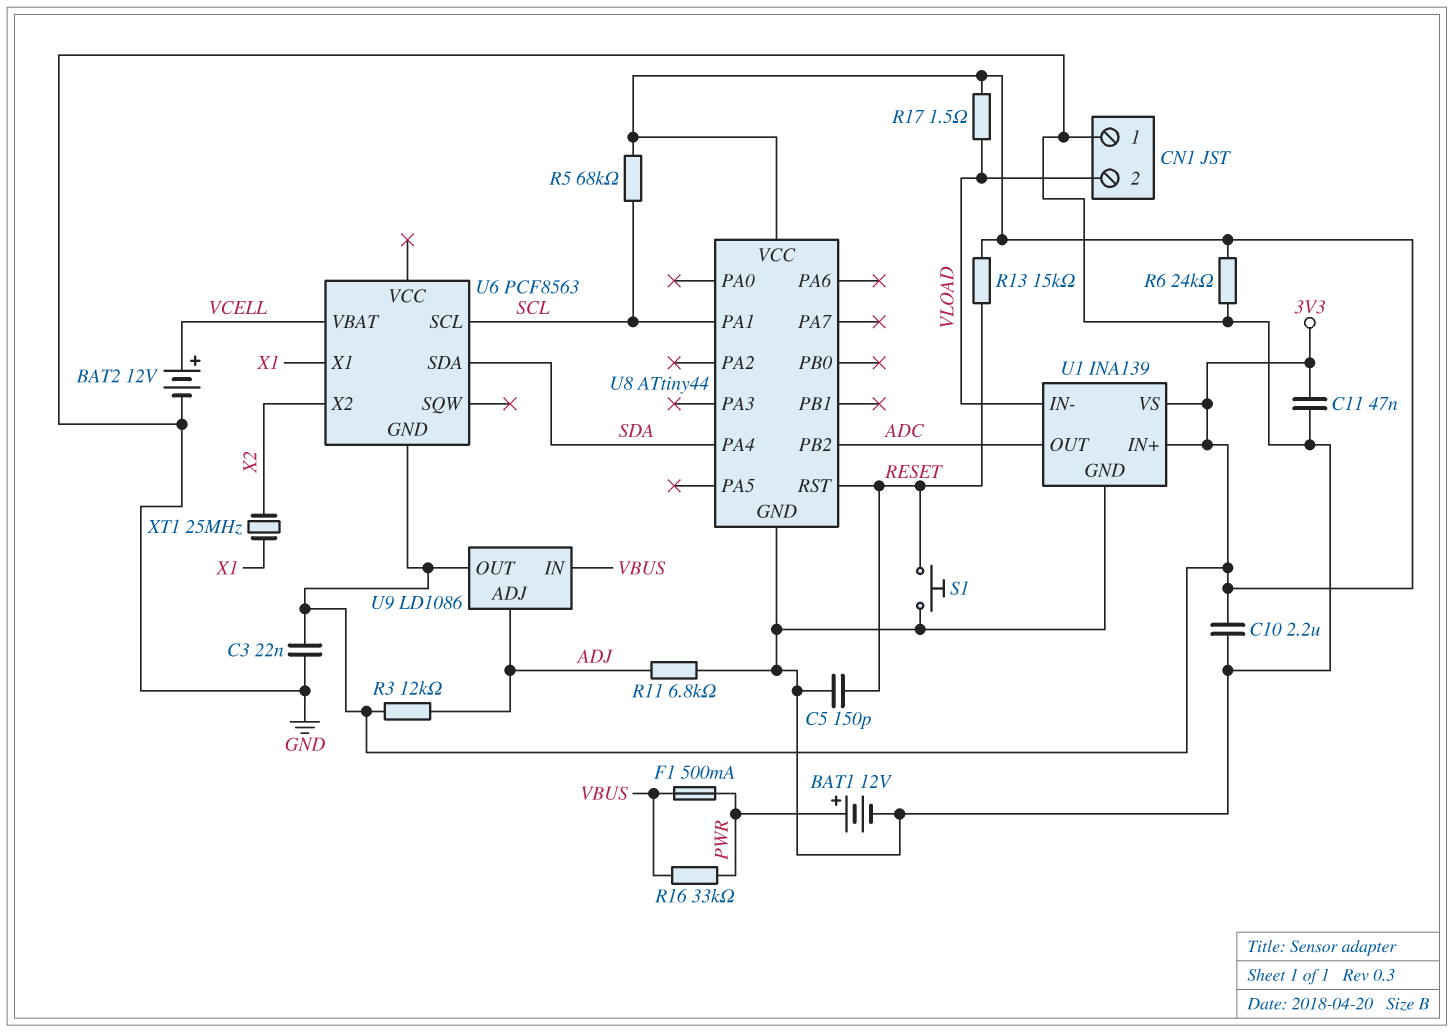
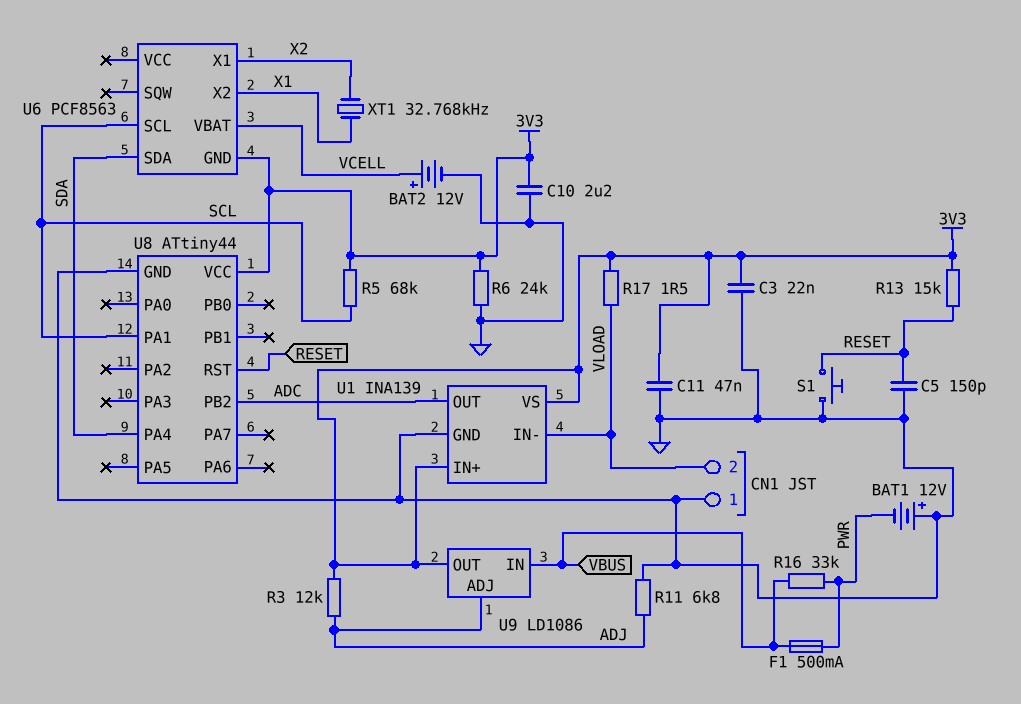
BAT1: 12V (plus PWR, minus GND) -> 12V (plus GND, minus PWR)
U6 pin X1: X1 -> X2
U6 pin X2: X2 -> X1
XT1: 25MHz (X1, X2) -> 32.768kHz (X1, X2)

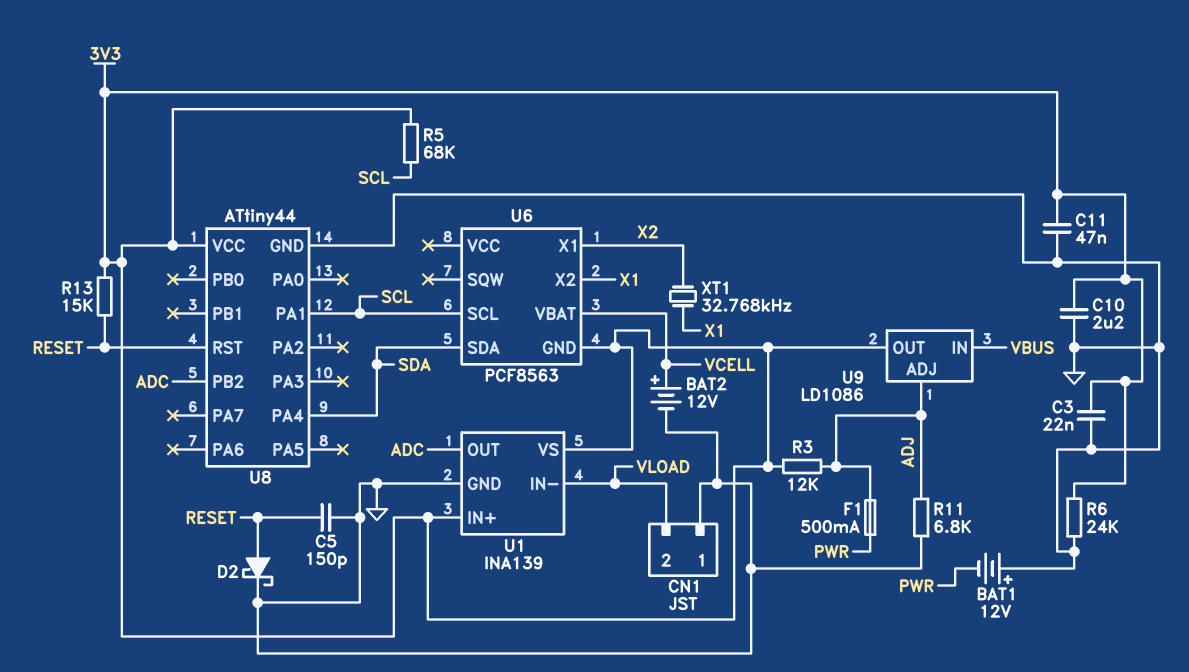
D2: none -> schottky (A RESET, K GND)
F1: 500mA (PWR, VBUS) -> 500mA (ADJ, PWR)
R16: 33k (PWR, VBUS) -> none
R17: 1.5 (3V3, VLOAD) -> none
S1: button (GND, RESET) -> none

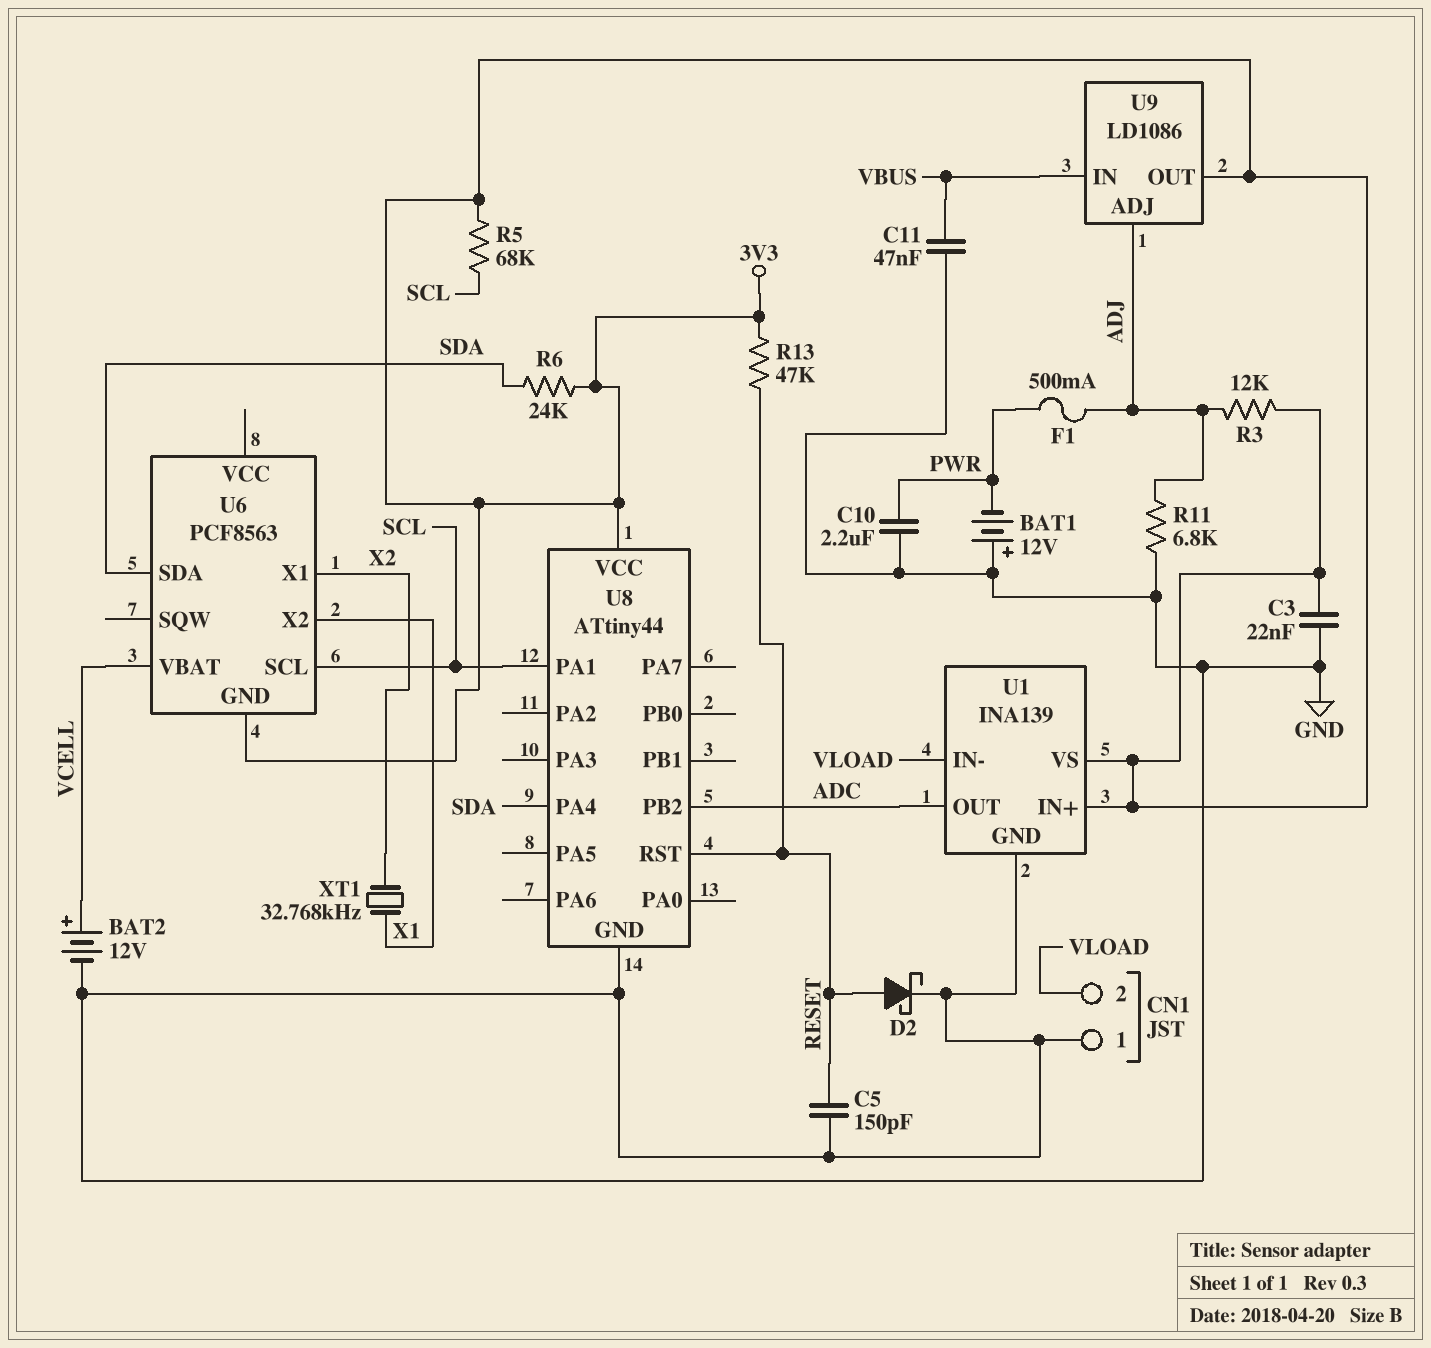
C10: 2.2uF (3V3, GND) -> 2.2uF (GND, PWR)
C11: 47nF (3V3, GND) -> 47nF (GND, VBUS)
R6: 24k (3V3, GND) -> 24k (3V3, SDA)
R13: 15k (3V3, RESET) -> 47k (3V3, RESET)

